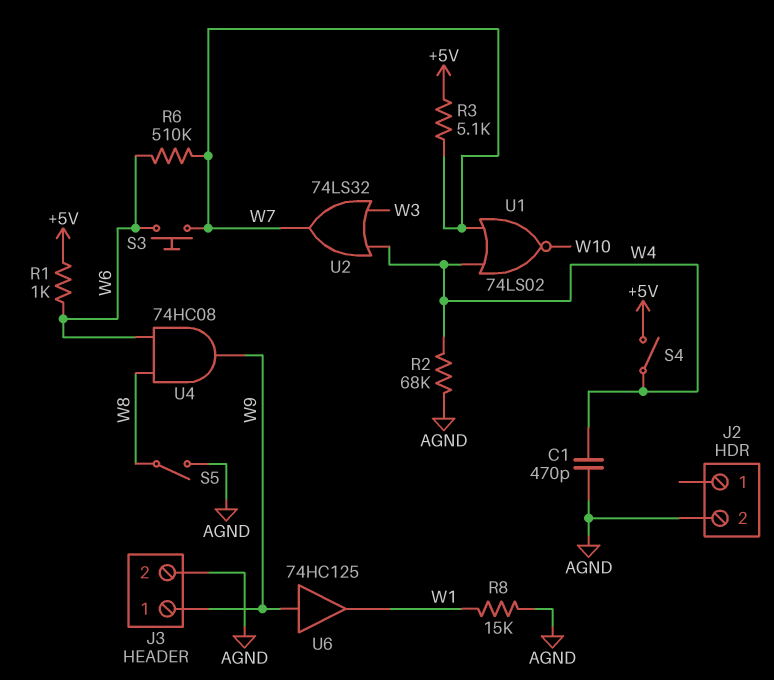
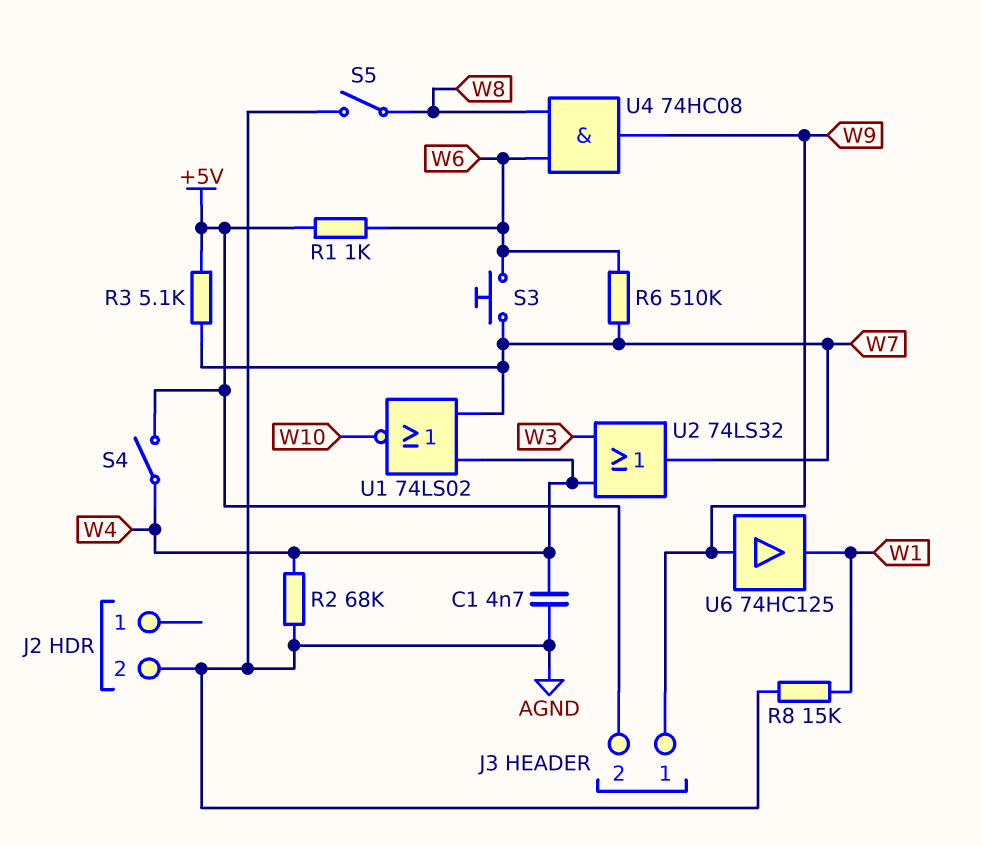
C1: 470pF (AGND, W4) -> 4.7nF (AGND, W4)
J3 pin 2: AGND -> +5V

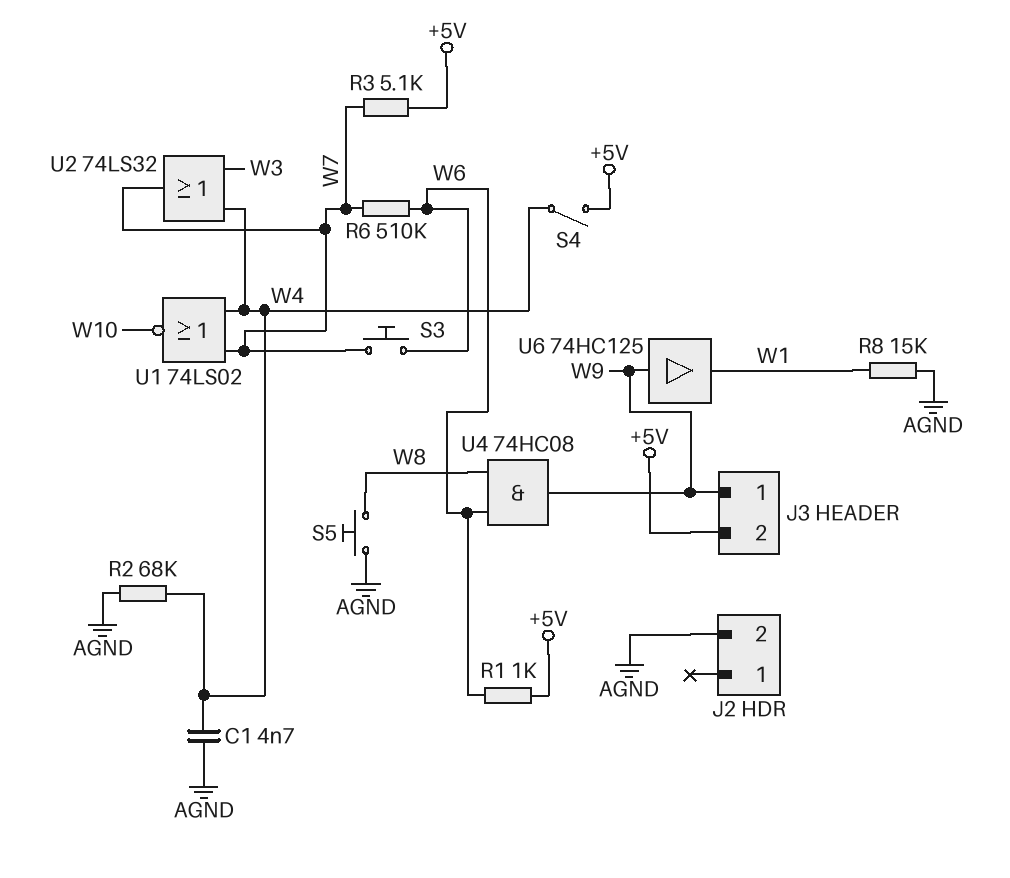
S5: switch (AGND, W8) -> button (AGND, W8)

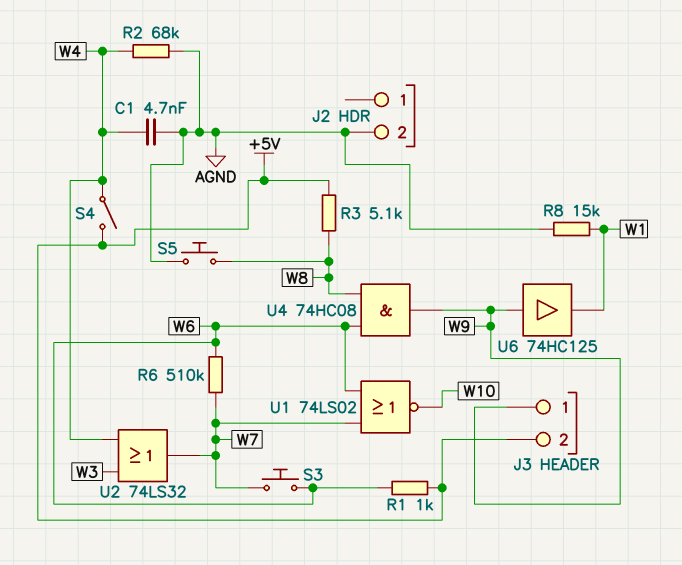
R3: 5.1k (+5V, W7) -> 5.1k (+5V, W8)
U1: NOR 74LS02 (in W4, in W7, out W10) -> NOR 74LS02 (in W6, in W7, out W10)

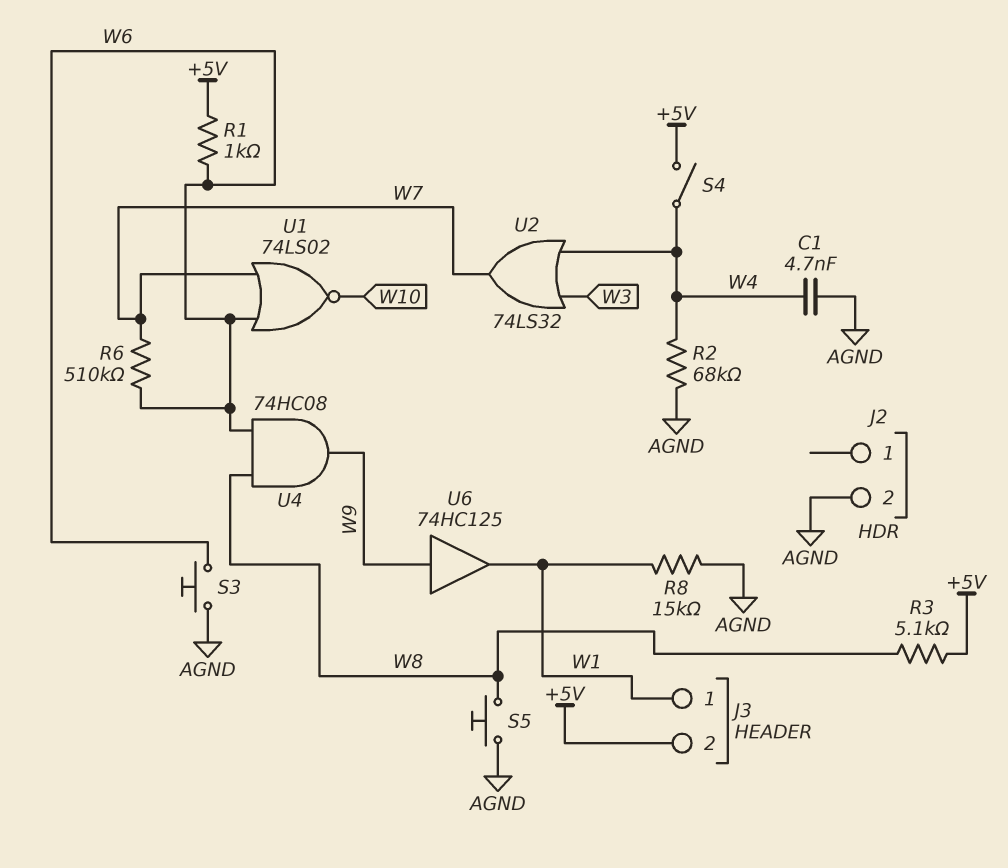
J3 pin 1: W9 -> W1
S3: button (W6, W7) -> button (AGND, W6)

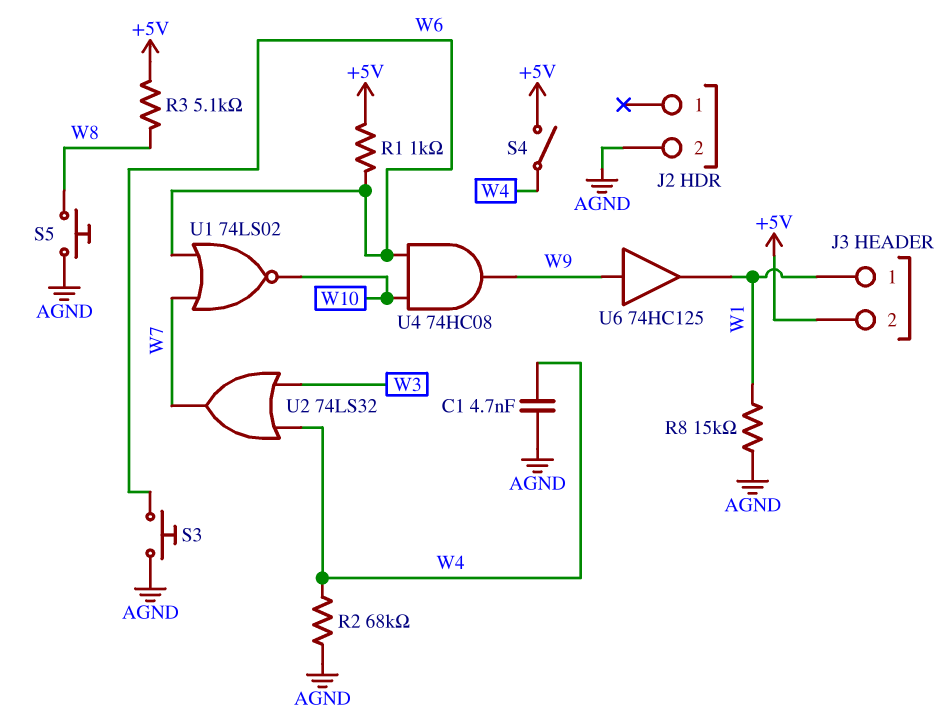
R6: 510k (W6, W7) -> none
U4: AND 74HC08 (in W6, in W8, out W9) -> AND 74HC08 (in W6, in W10, out W9)

